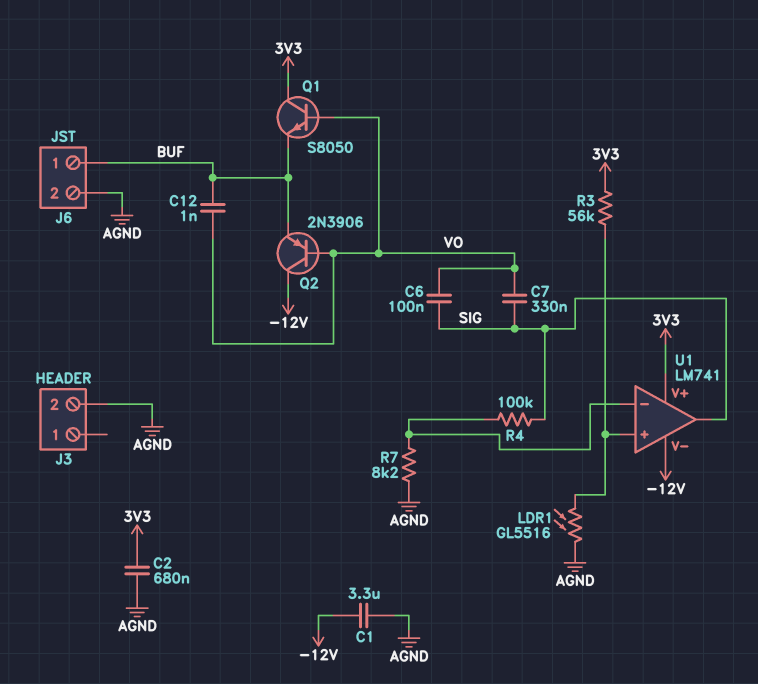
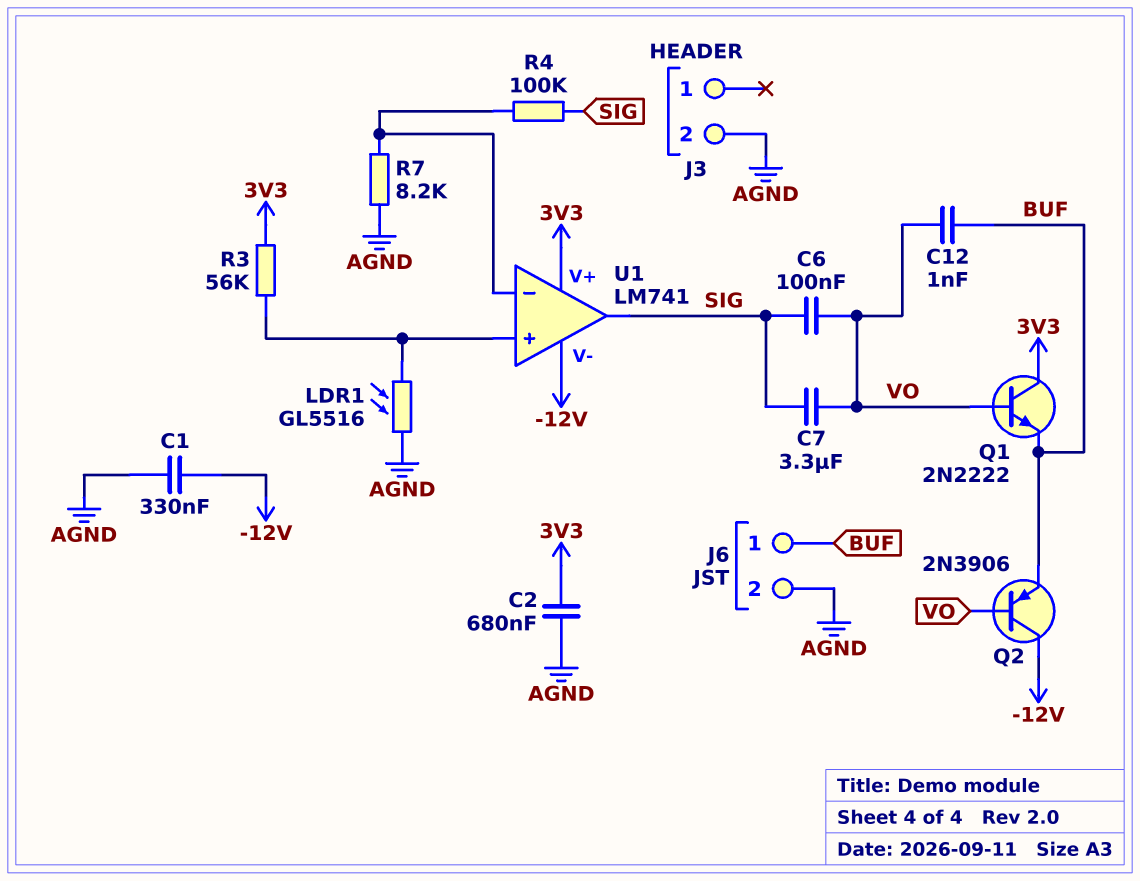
C1: 3.3uF (-12V, AGND) -> 330nF (-12V, AGND)
C7: 330nF (SIG, VO) -> 3.3uF (SIG, VO)
Q1: NPN S8050 (B VO, C 3V3, E BUF) -> NPN 2N2222 (B VO, C 3V3, E BUF)

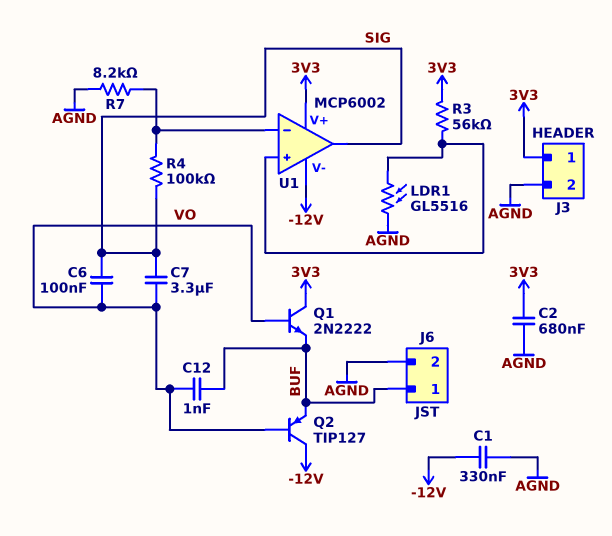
J3 pin 1: none -> 3V3
Q2: PNP 2N3906 (B VO, C -12V, E BUF) -> PNP TIP127 (B VO, C -12V, E BUF)
U1: LM741 -> MCP6002

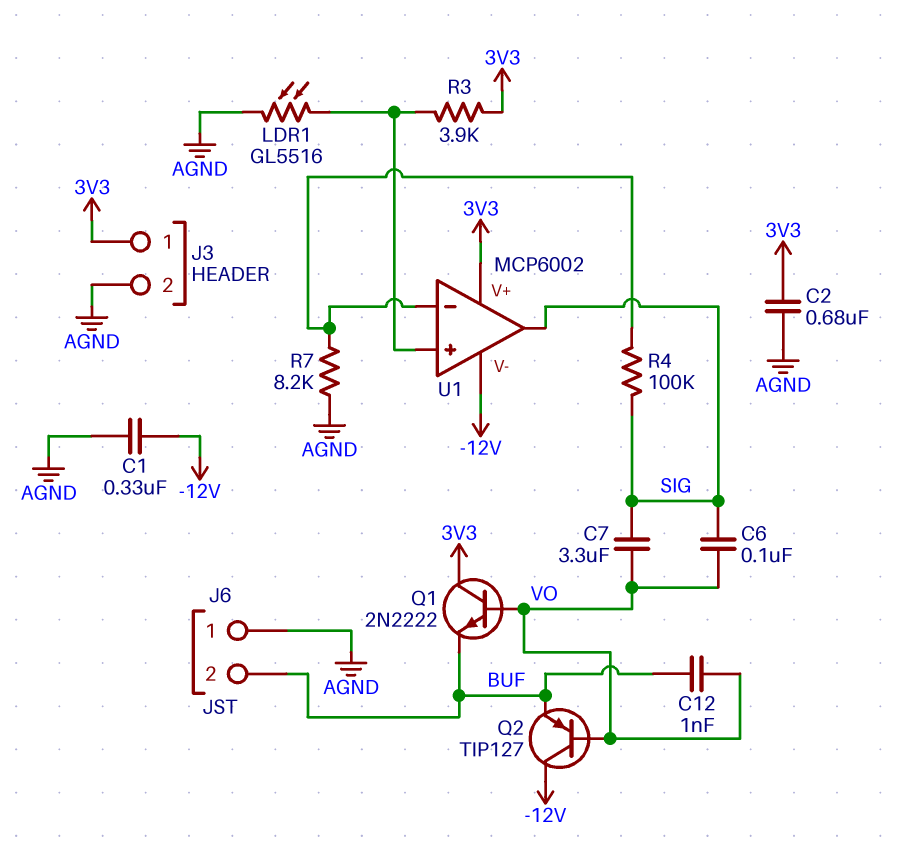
J6 pin 1: BUF -> AGND
J6 pin 2: AGND -> BUF
R3: 56k (3V3, U1/in+) -> 3.9k (3V3, U1/in+)

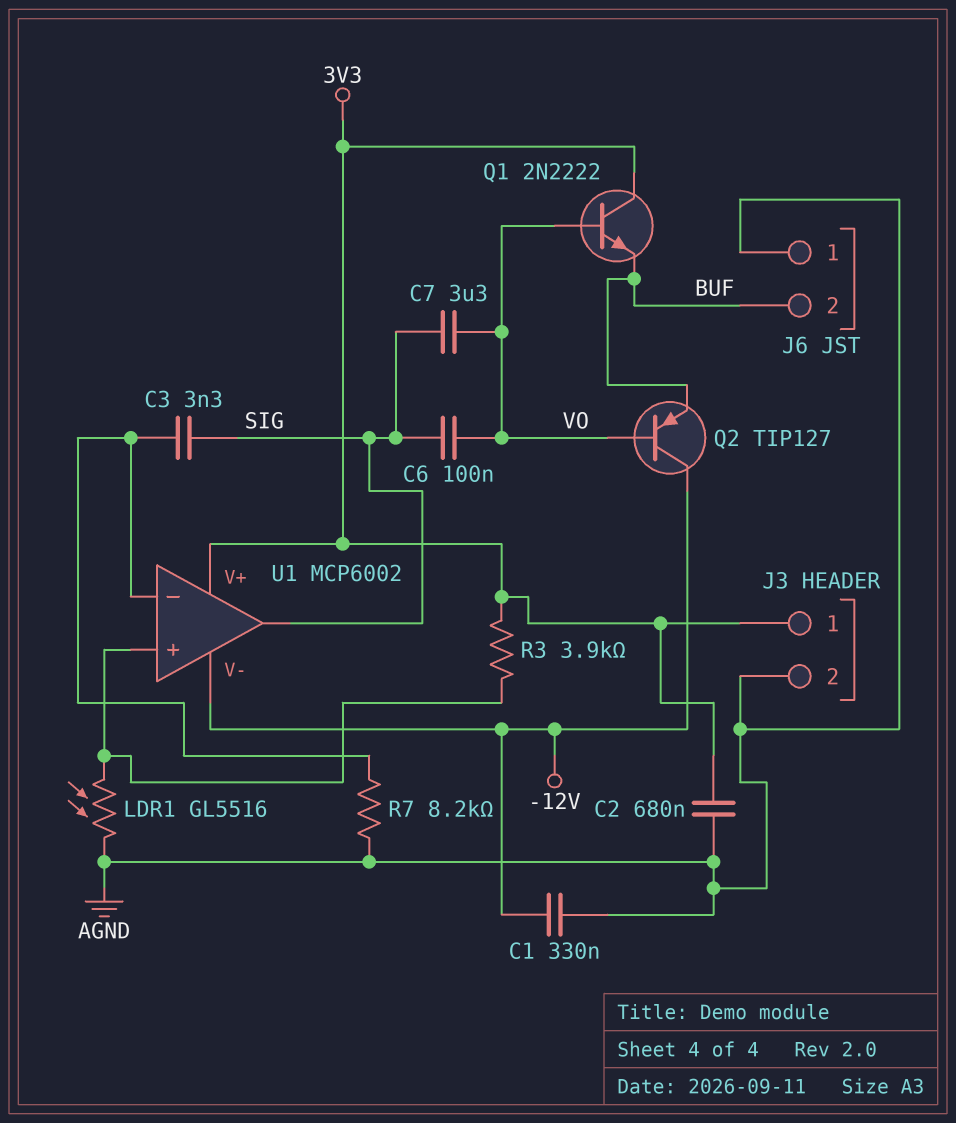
C3: none -> 3.3nF (SIG, U1/in-)
C12: 1nF (BUF, VO) -> none
R4: 100k (SIG, U1/in-) -> none

